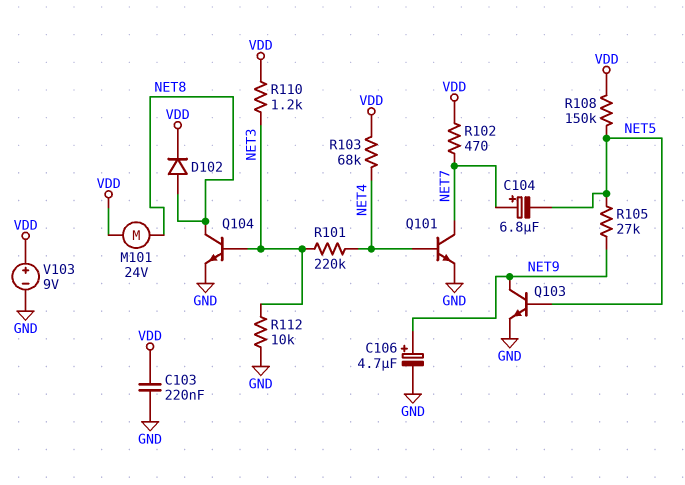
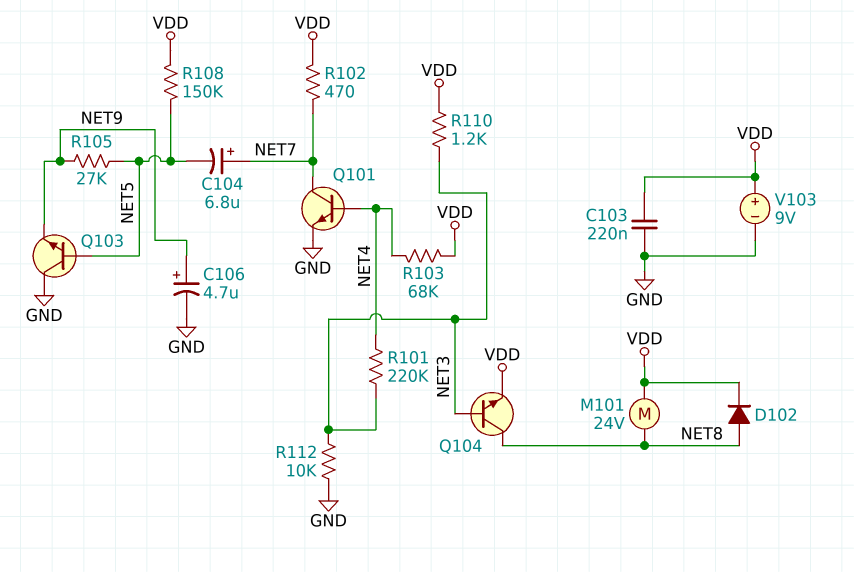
Q103: NPN (B NET5, C NET9, E GND) -> NPN (B NET5, C GND, E NET9)
Q104: NPN (B NET3, C NET8, E GND) -> NPN (B NET3, C NET8, E VDD)

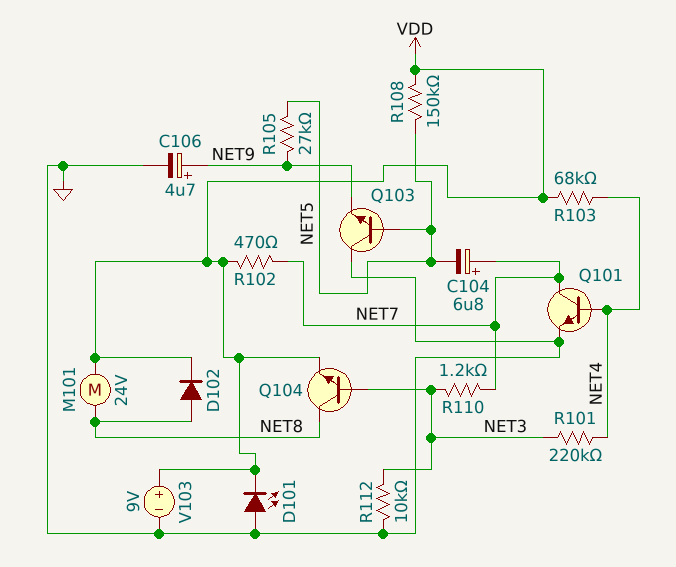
C103: 220nF (GND, VDD) -> none
D101: none -> LED (A GND, K VDD)
R110: 1.2k (NET3, VDD) -> 1.2k (NET3, NET7)

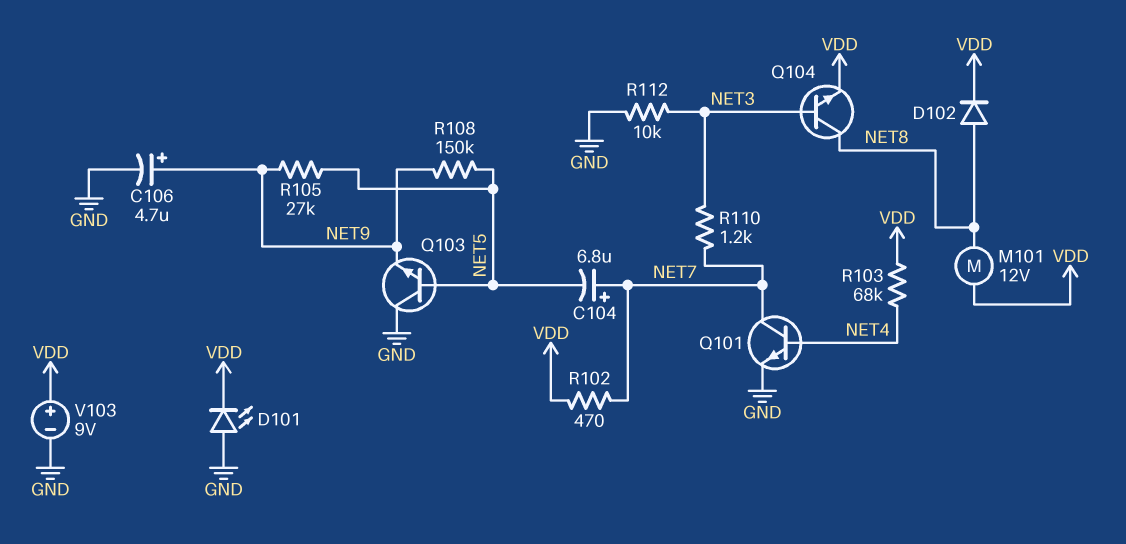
M101: motor 24V (NET8, VDD) -> motor 12V (NET8, VDD)
R101: 220k (NET3, NET4) -> none
R108: 150k (NET5, VDD) -> 150k (NET5, NET9)

